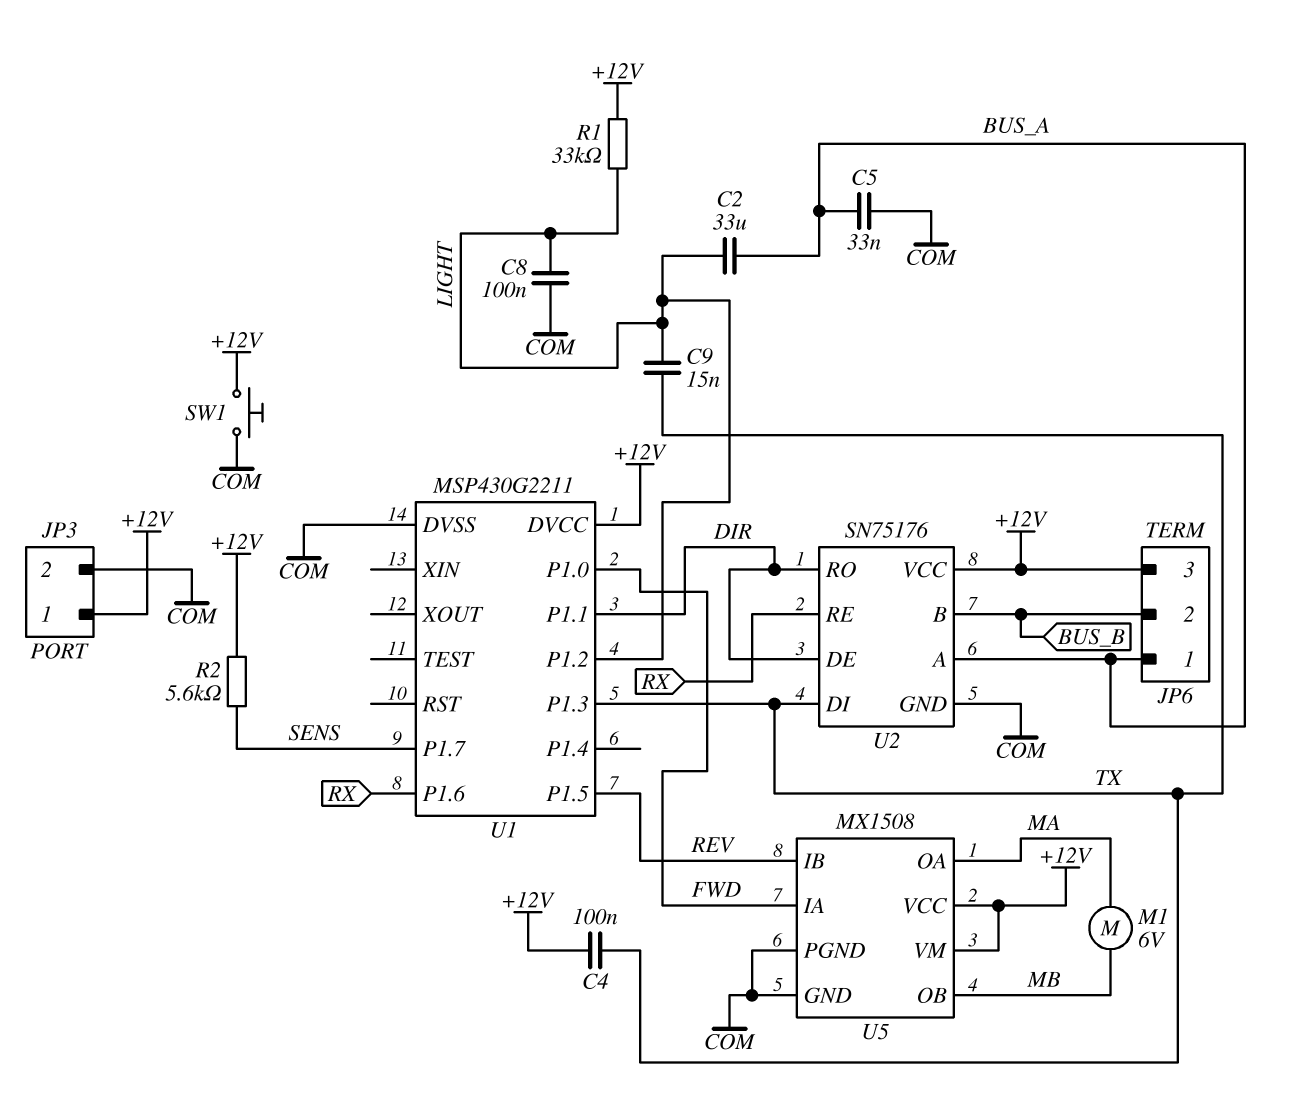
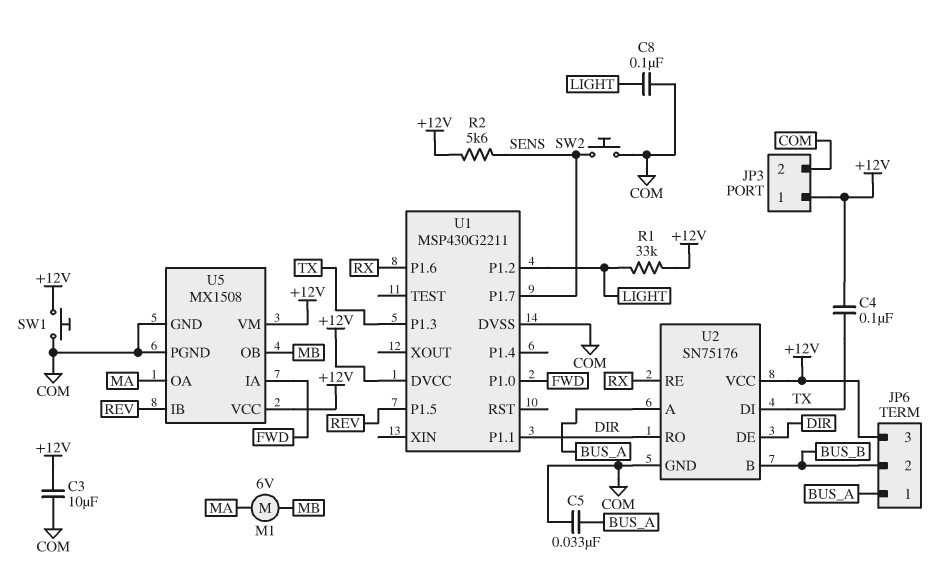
C2: 33uF (BUS_A, LIGHT) -> none
C3: none -> 10uF (+12V, COM)
C9: 15nF (LIGHT, TX) -> none
SW2: none -> button (COM, SENS)

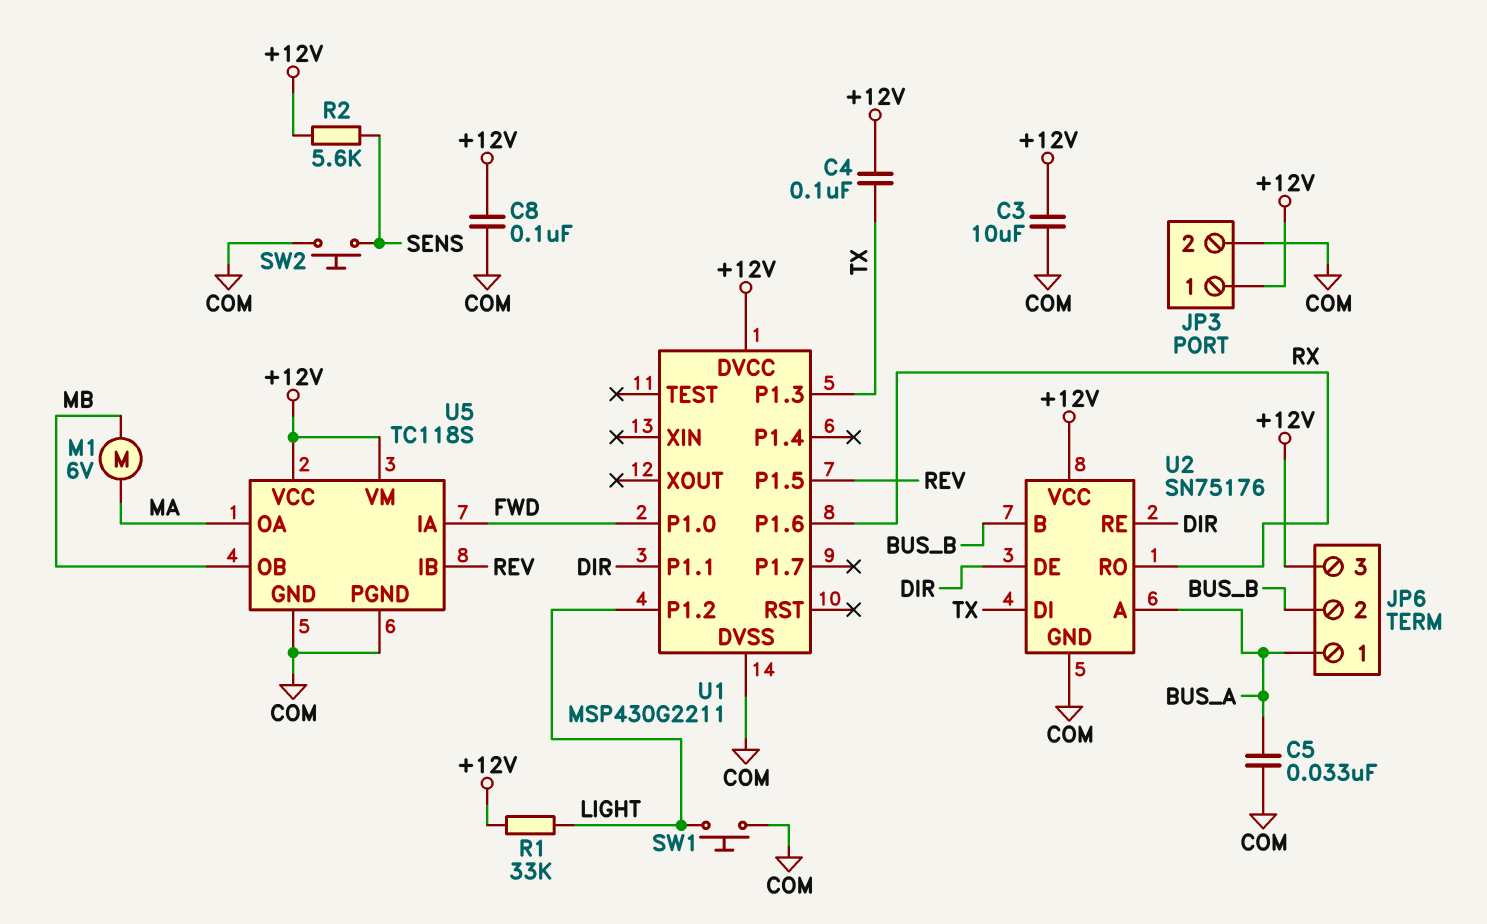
C8: 100nF (COM, LIGHT) -> 100nF (+12V, COM)
SW1: button (+12V, COM) -> button (COM, LIGHT)
U1 pin P1.7: SENS -> none
U2 pin RE: RX -> DIR
U2 pin RO: DIR -> RX
U5: MX1508 -> TC118S

